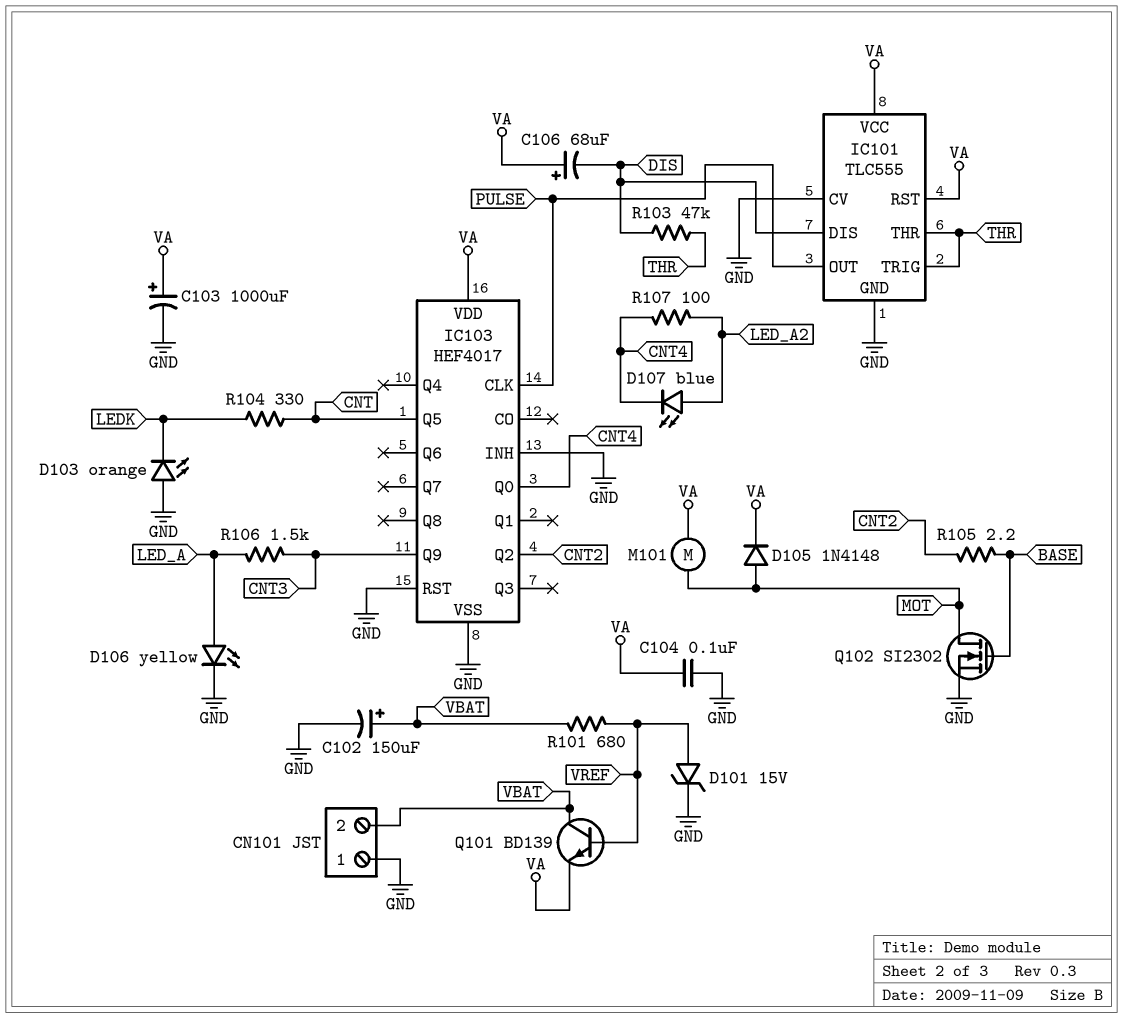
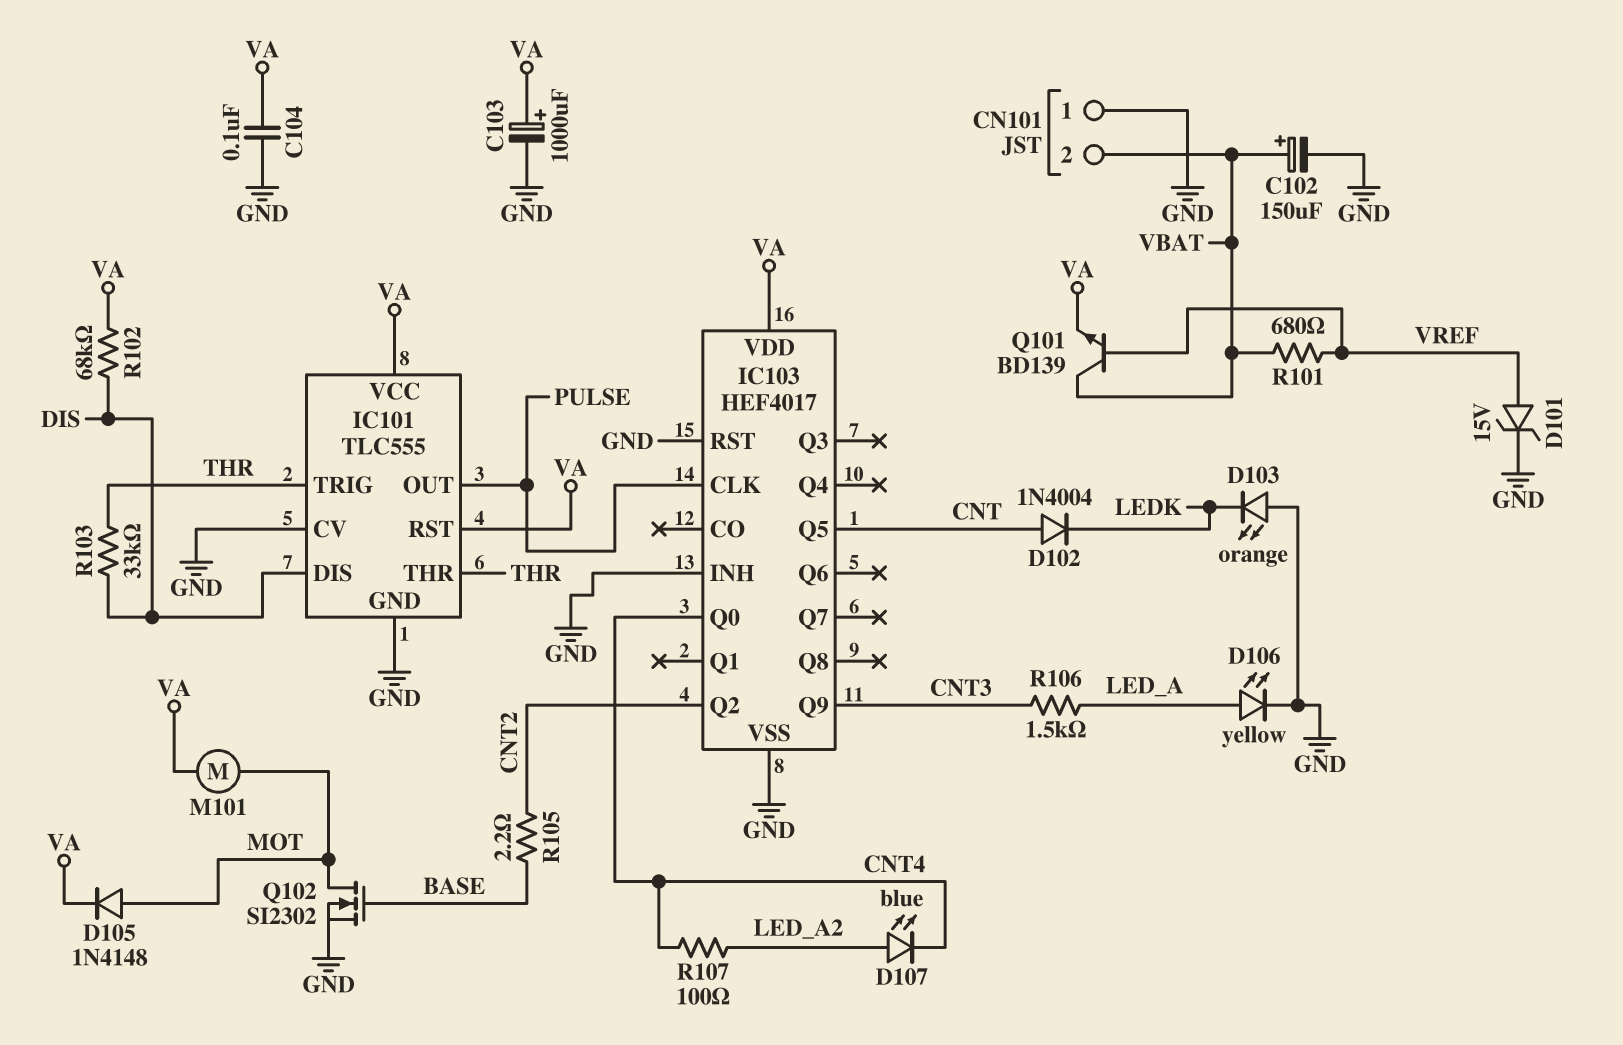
C106: 68uF (plus VA, minus DIS) -> none
D102: none -> diode 1N4004 (A CNT, K LEDK)
R102: none -> 68k (DIS, VA)
R103: 47k (DIS, THR) -> 33k (DIS, THR)
R104: 330 (CNT, LEDK) -> none

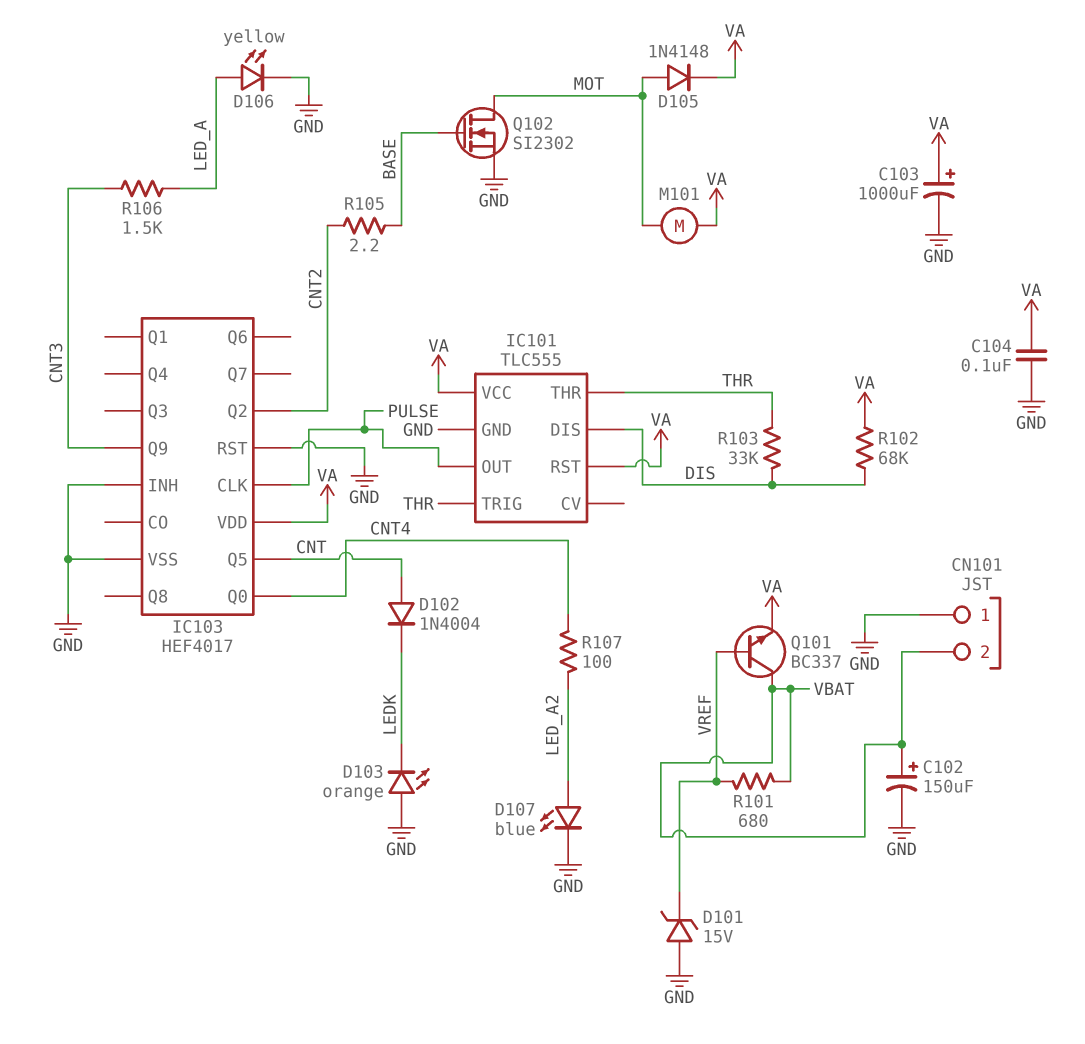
D101: zener 15V (A VREF, K GND) -> zener 15V (A GND, K VREF)
D107: LED blue (A LED_A2, K CNT4) -> LED blue (A LED_A2, K GND)
IC101 pin CV: GND -> none
Q101: NPN BD139 (B VREF, C VBAT, E VA) -> NPN BC337 (B VREF, C VBAT, E VA)

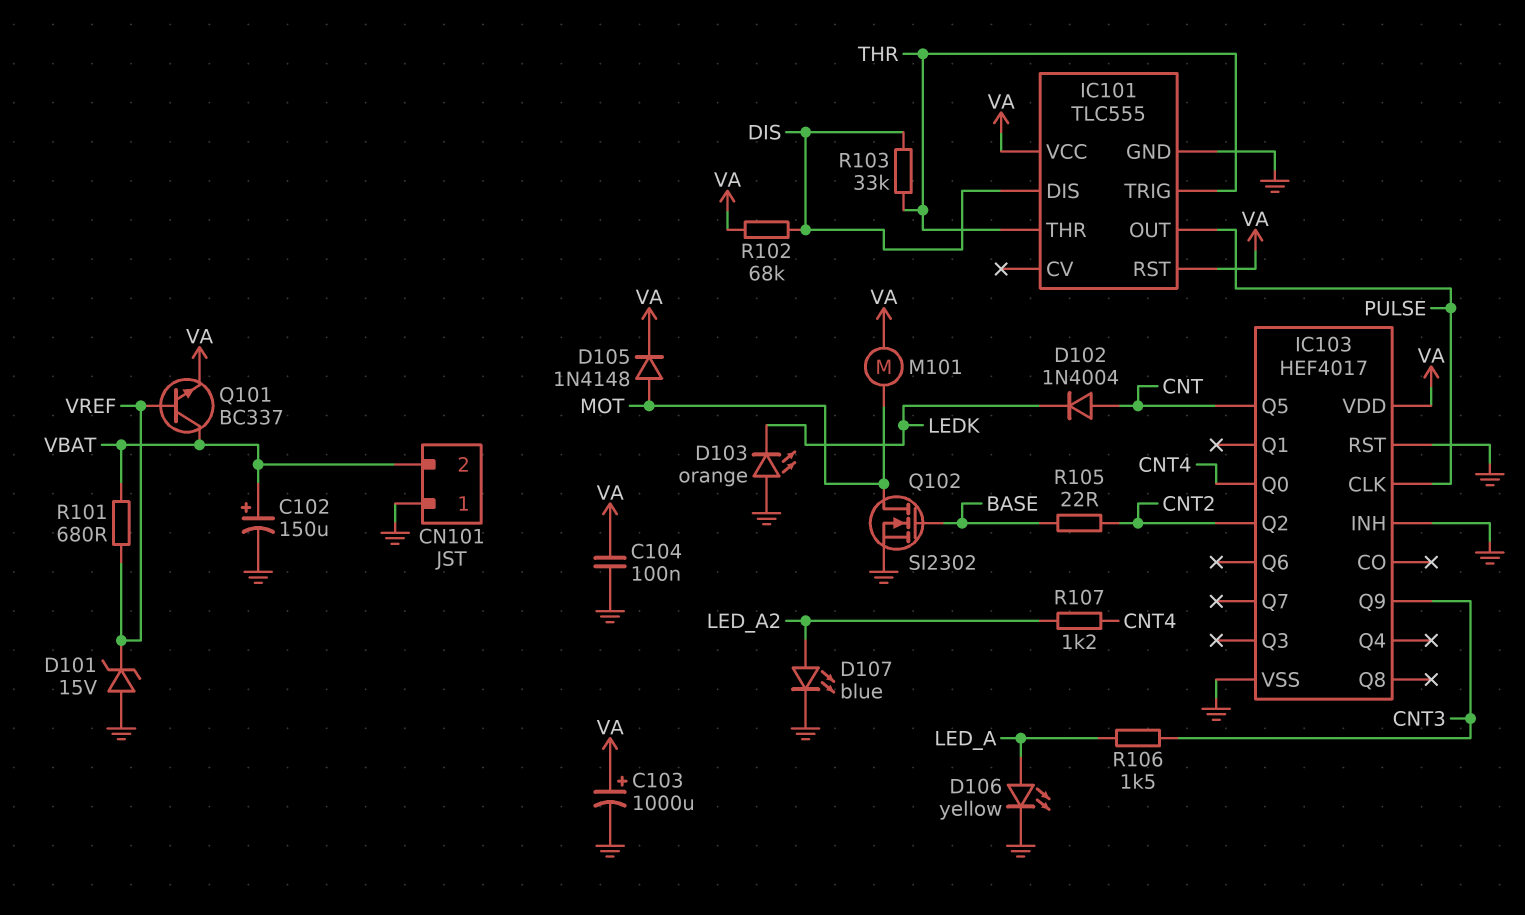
R105: 2.2 (BASE, CNT2) -> 22 (BASE, CNT2)
R107: 100 (CNT4, LED_A2) -> 1.2k (CNT4, LED_A2)

